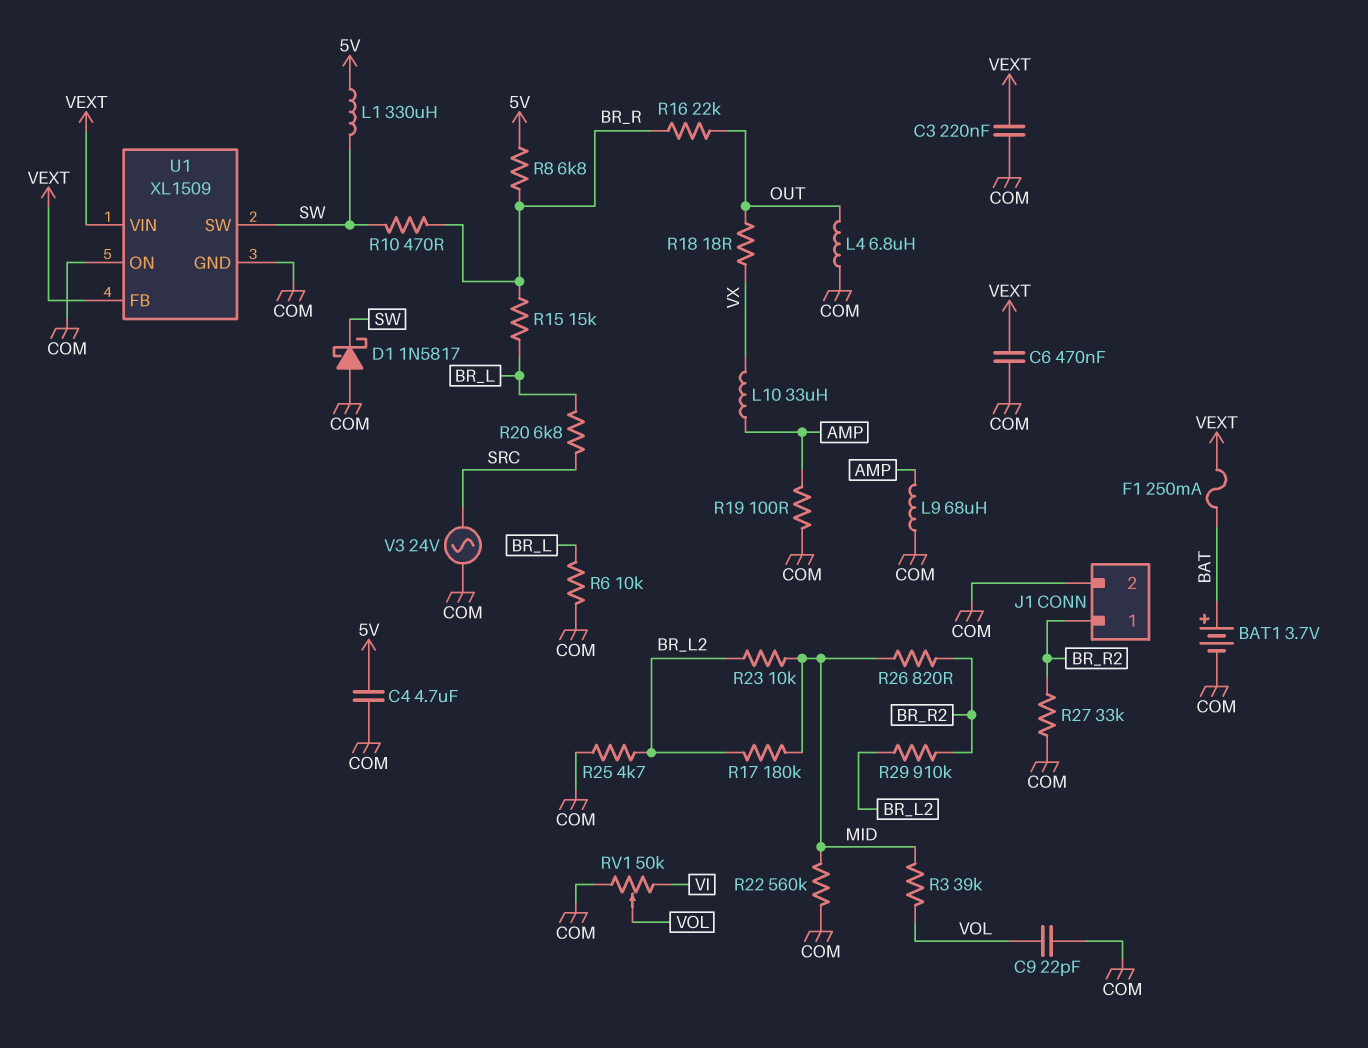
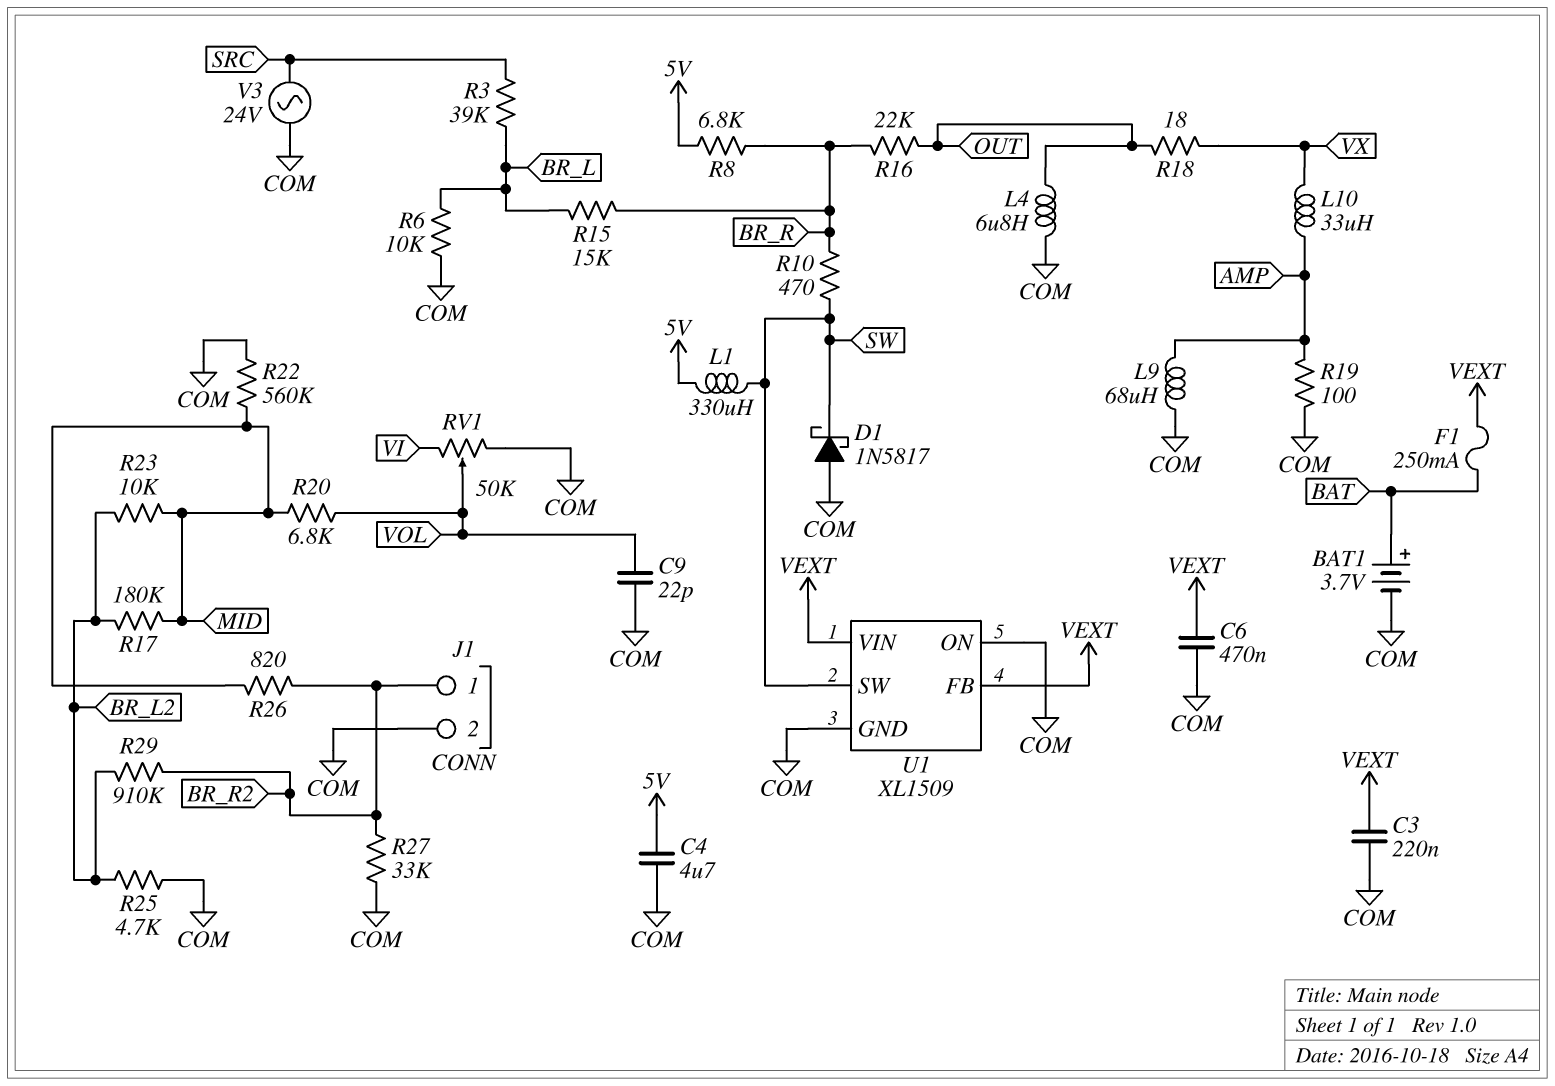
R3: 39k (MID, VOL) -> 39k (BR_L, SRC)
R20: 6.8k (BR_L, SRC) -> 6.8k (MID, VOL)

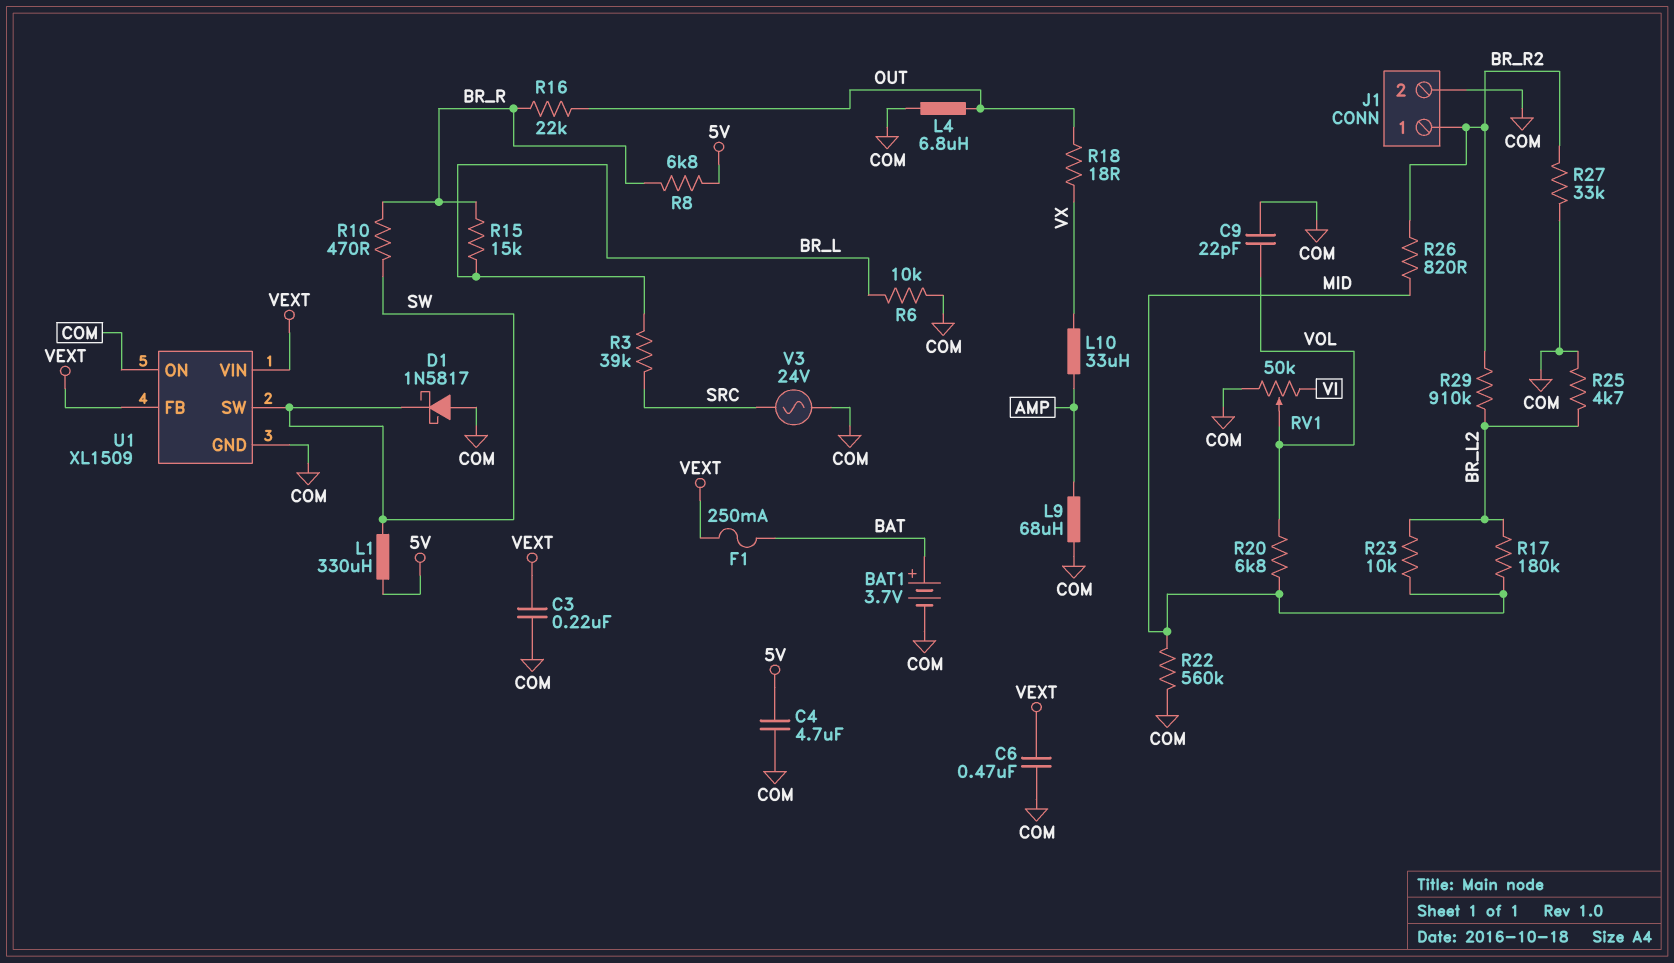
R19: 100 (AMP, COM) -> none

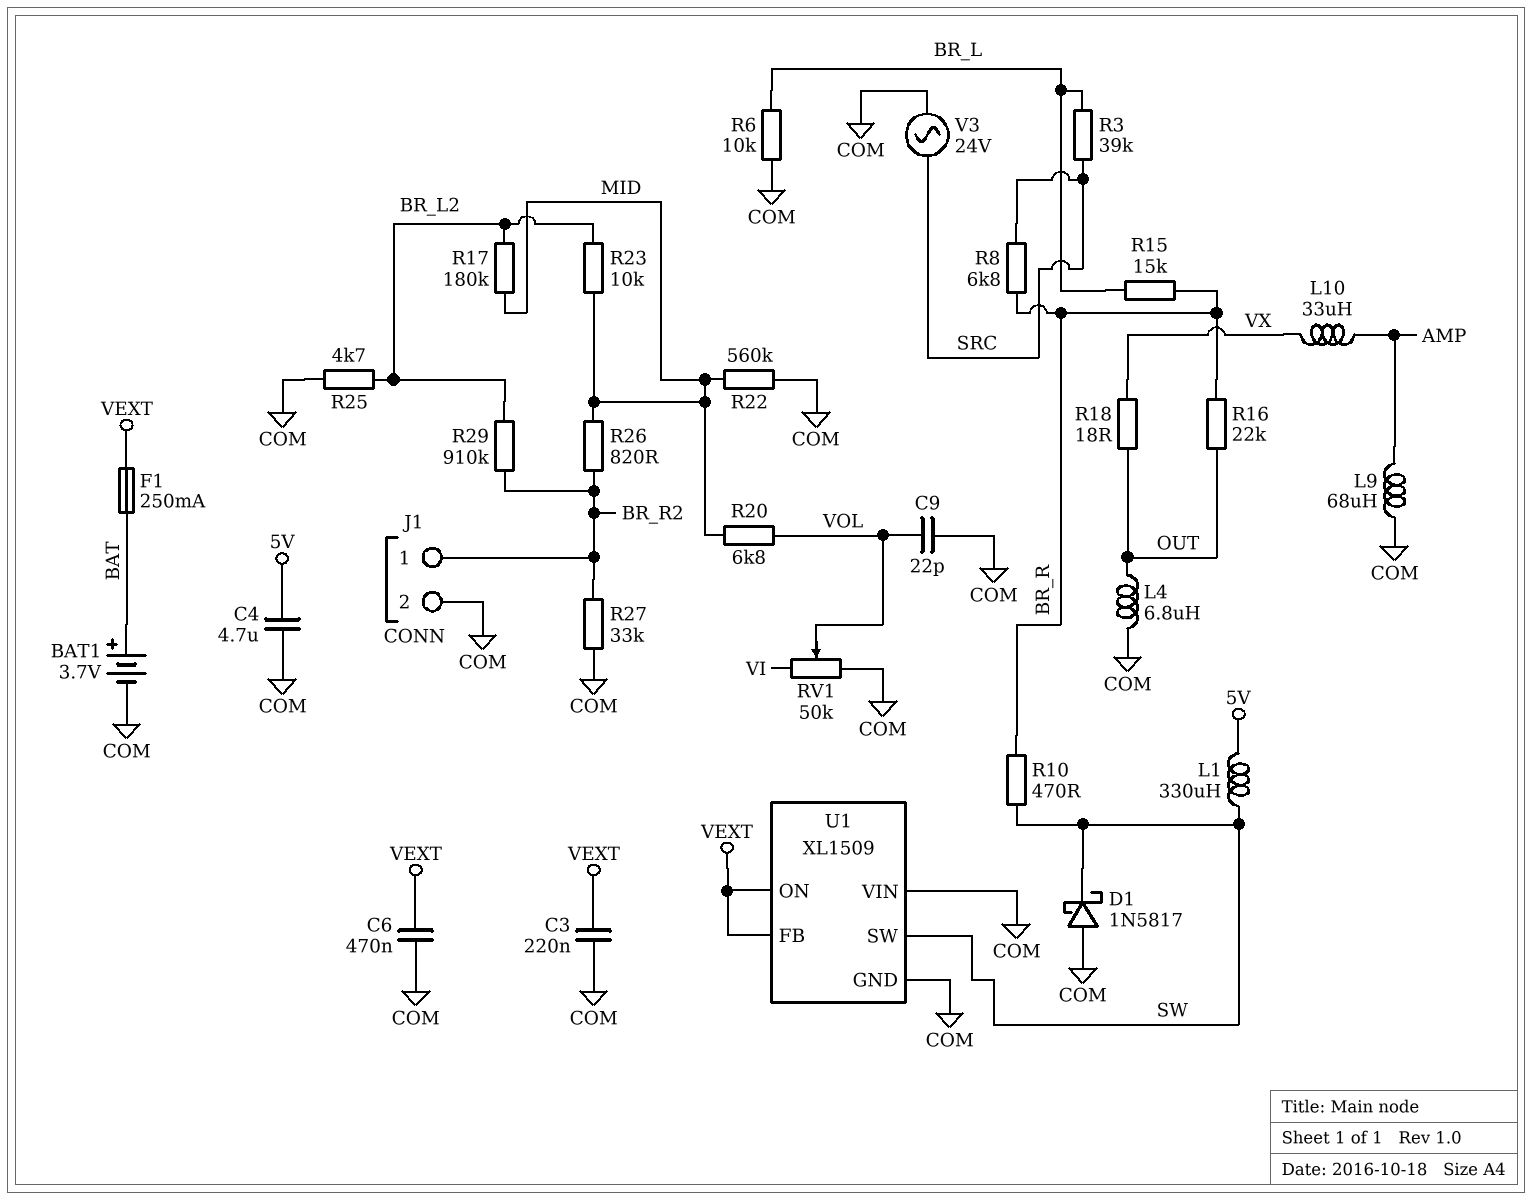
R8: 6.8k (5V, BR_R) -> 6.8k (BR_R, SRC)
U1 pin ON: COM -> VEXT
U1 pin VIN: VEXT -> COM

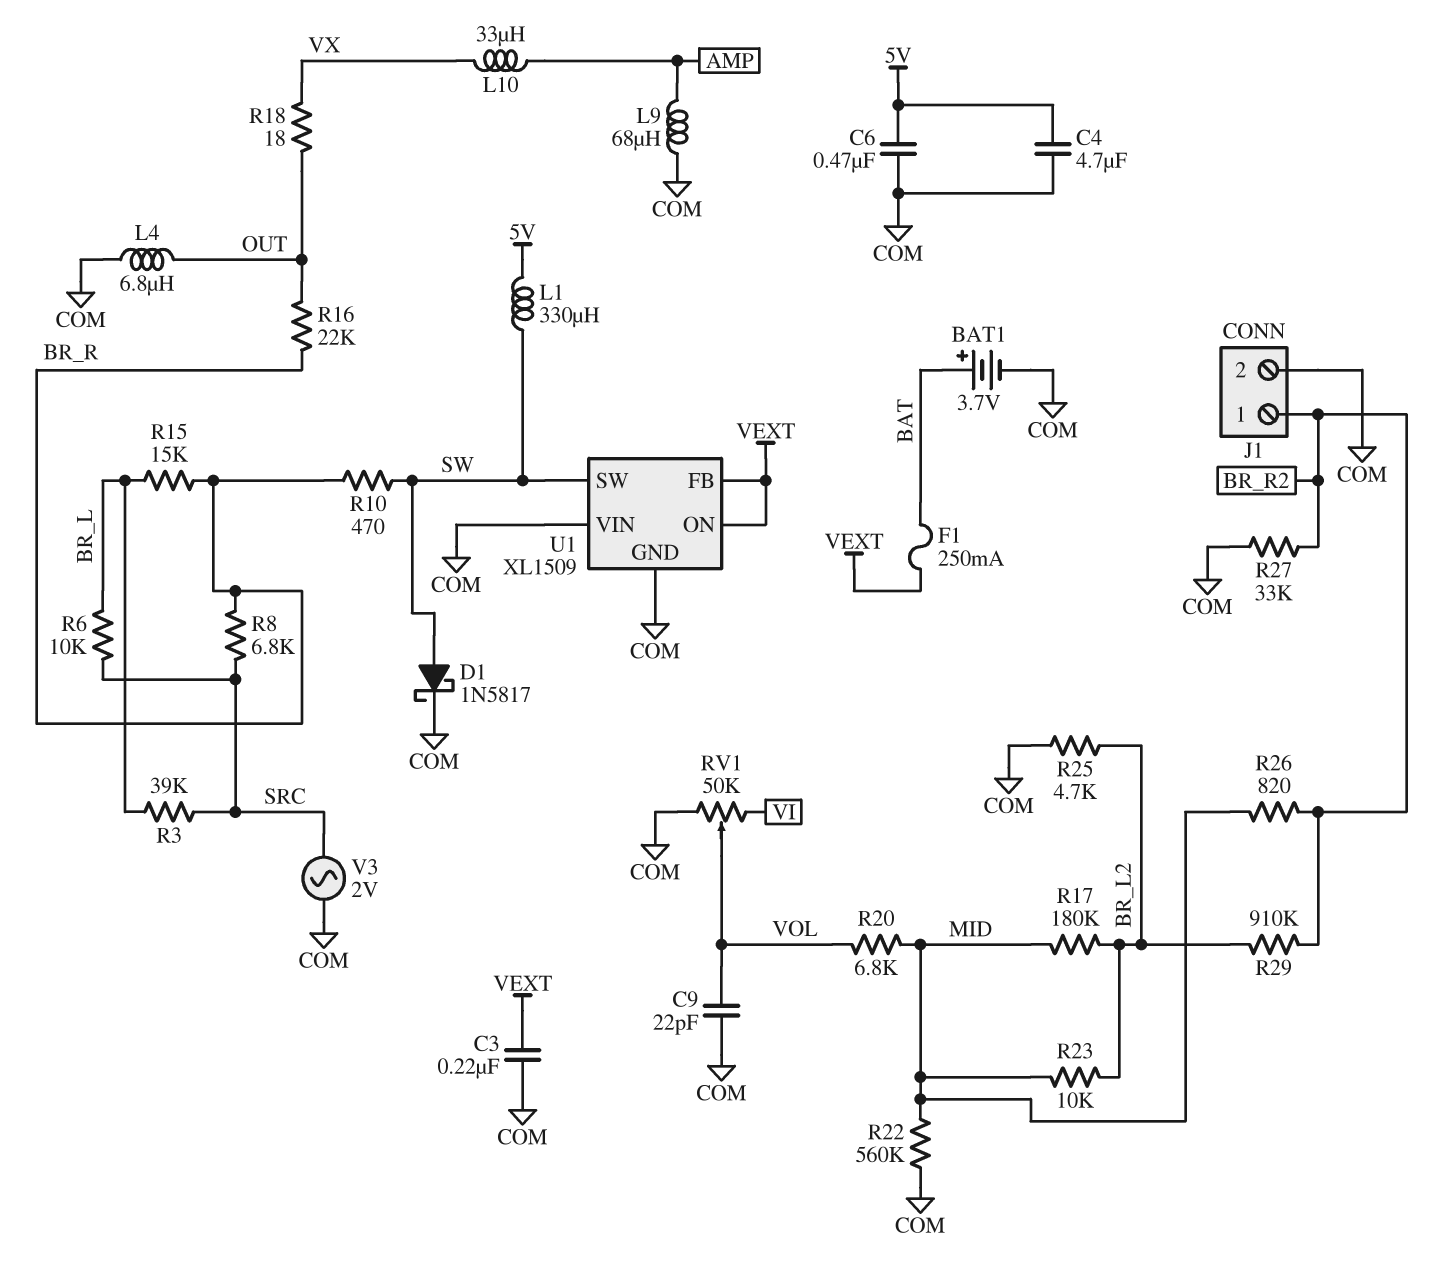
C6: 470nF (COM, VEXT) -> 470nF (5V, COM)
D1: schottky 1N5817 (A COM, K SW) -> schottky 1N5817 (A SW, K COM)
R6: 10k (BR_L, COM) -> 10k (BR_L, SRC)
V3: AC 24V (COM, SRC) -> AC 2V (COM, SRC)

